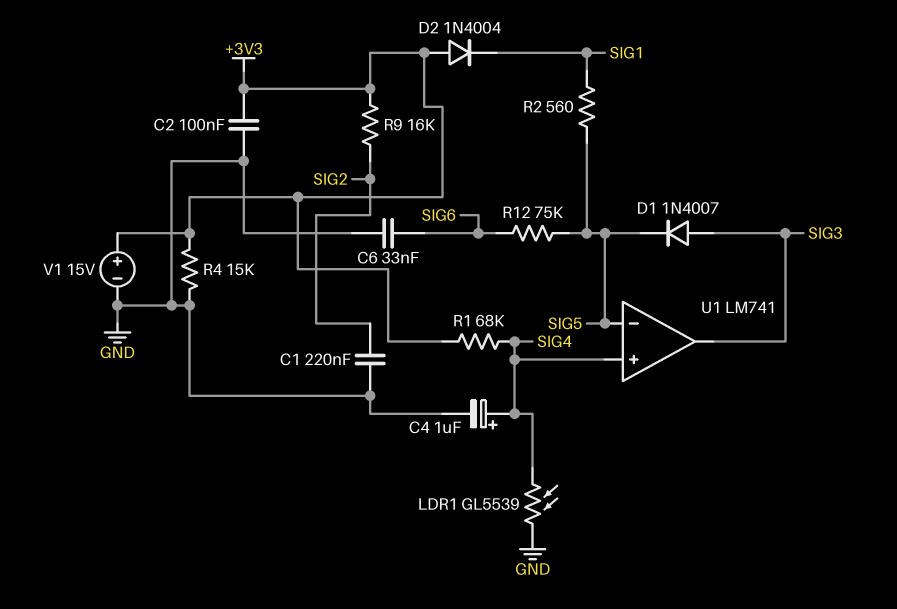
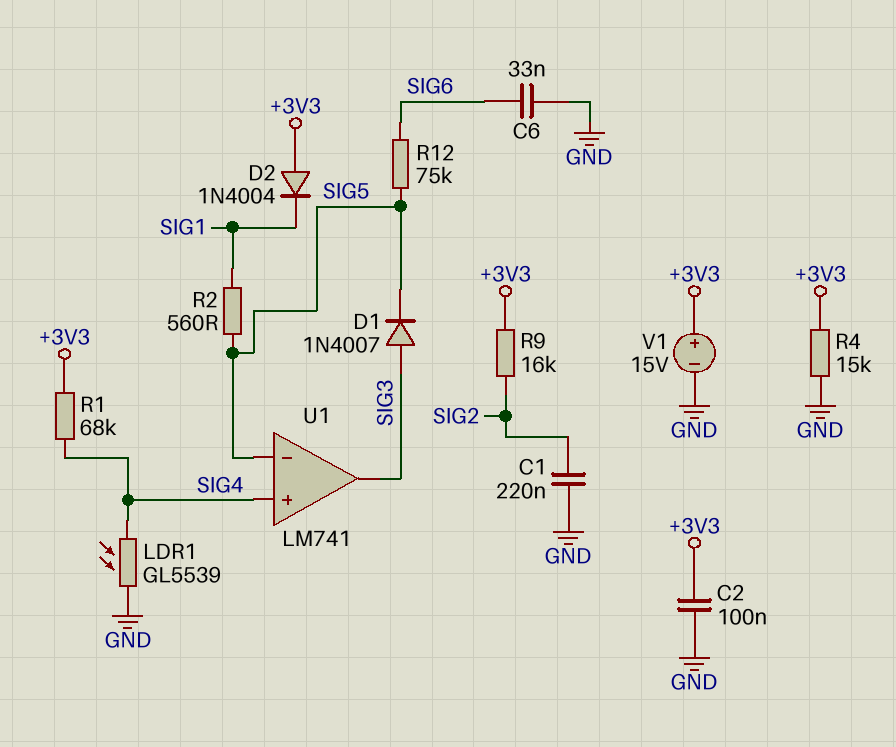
C4: 1uF (plus SIG4, minus GND) -> none

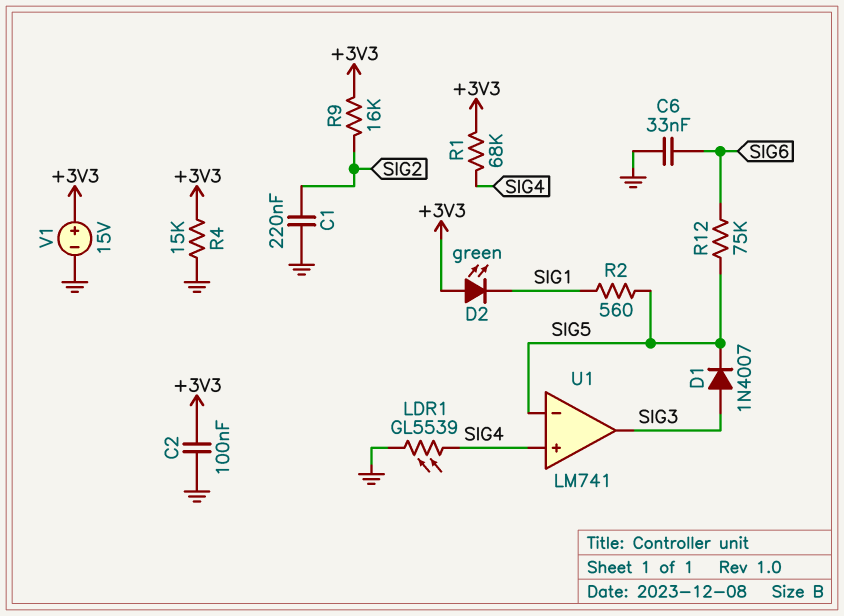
D2: diode 1N4004 (A +3V3, K SIG1) -> LED green (A +3V3, K SIG1)

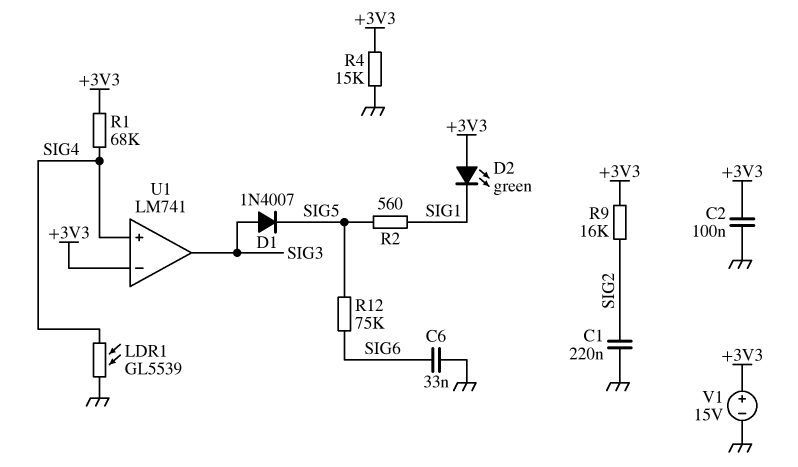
U1 pin in-: SIG5 -> +3V3

